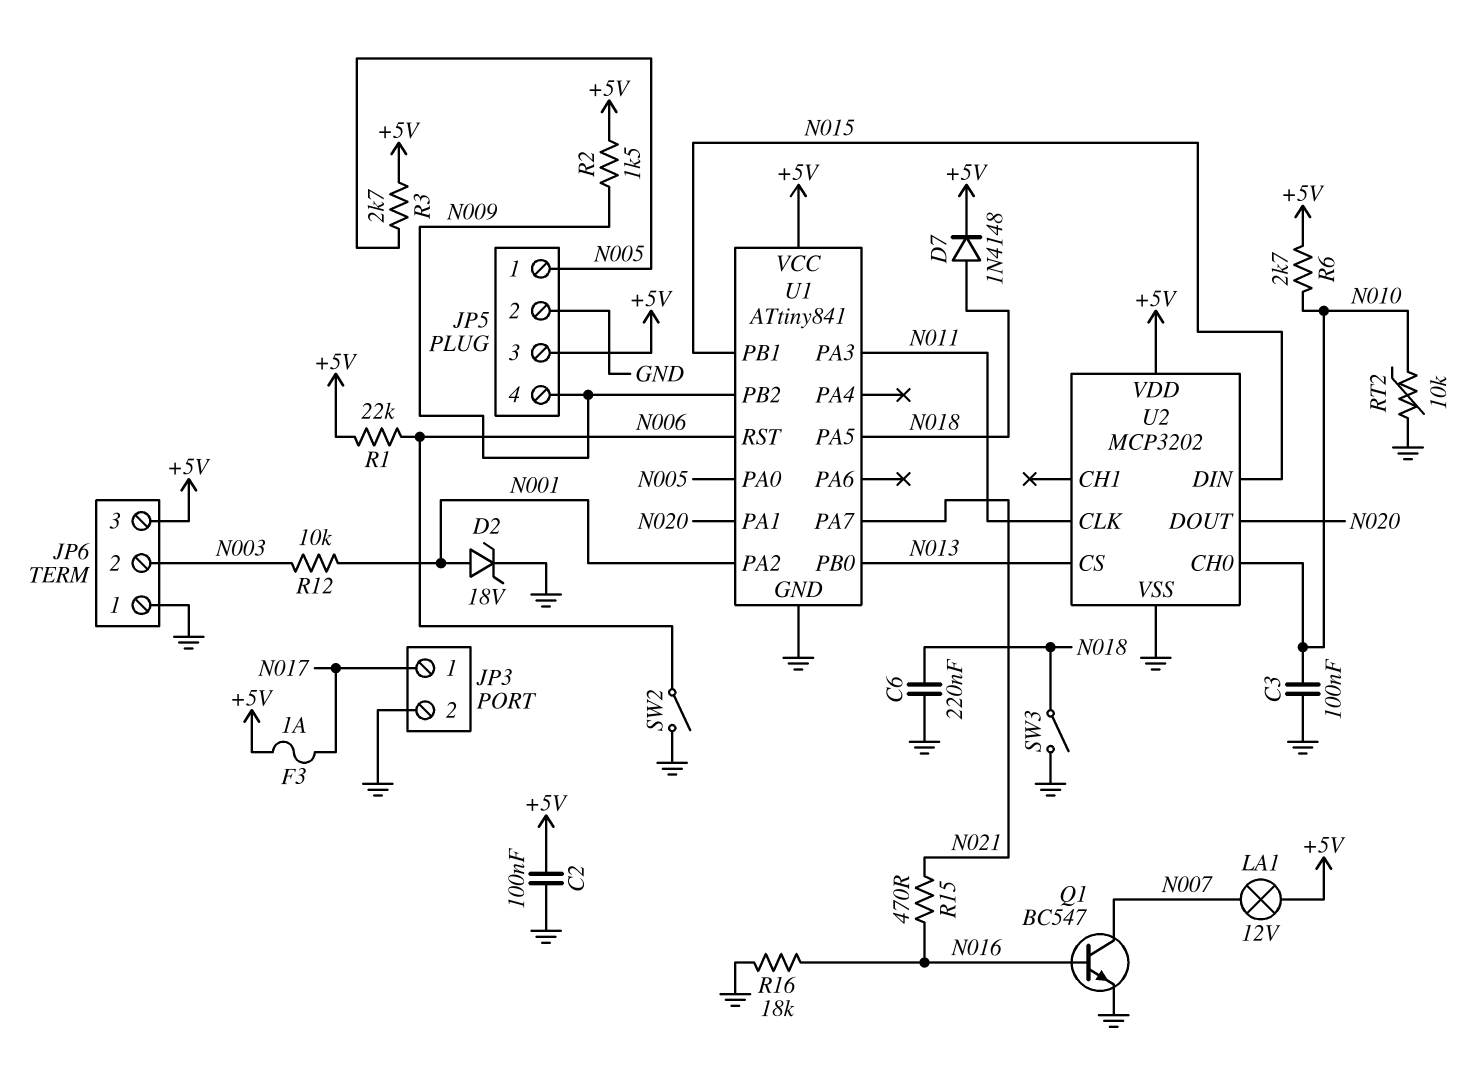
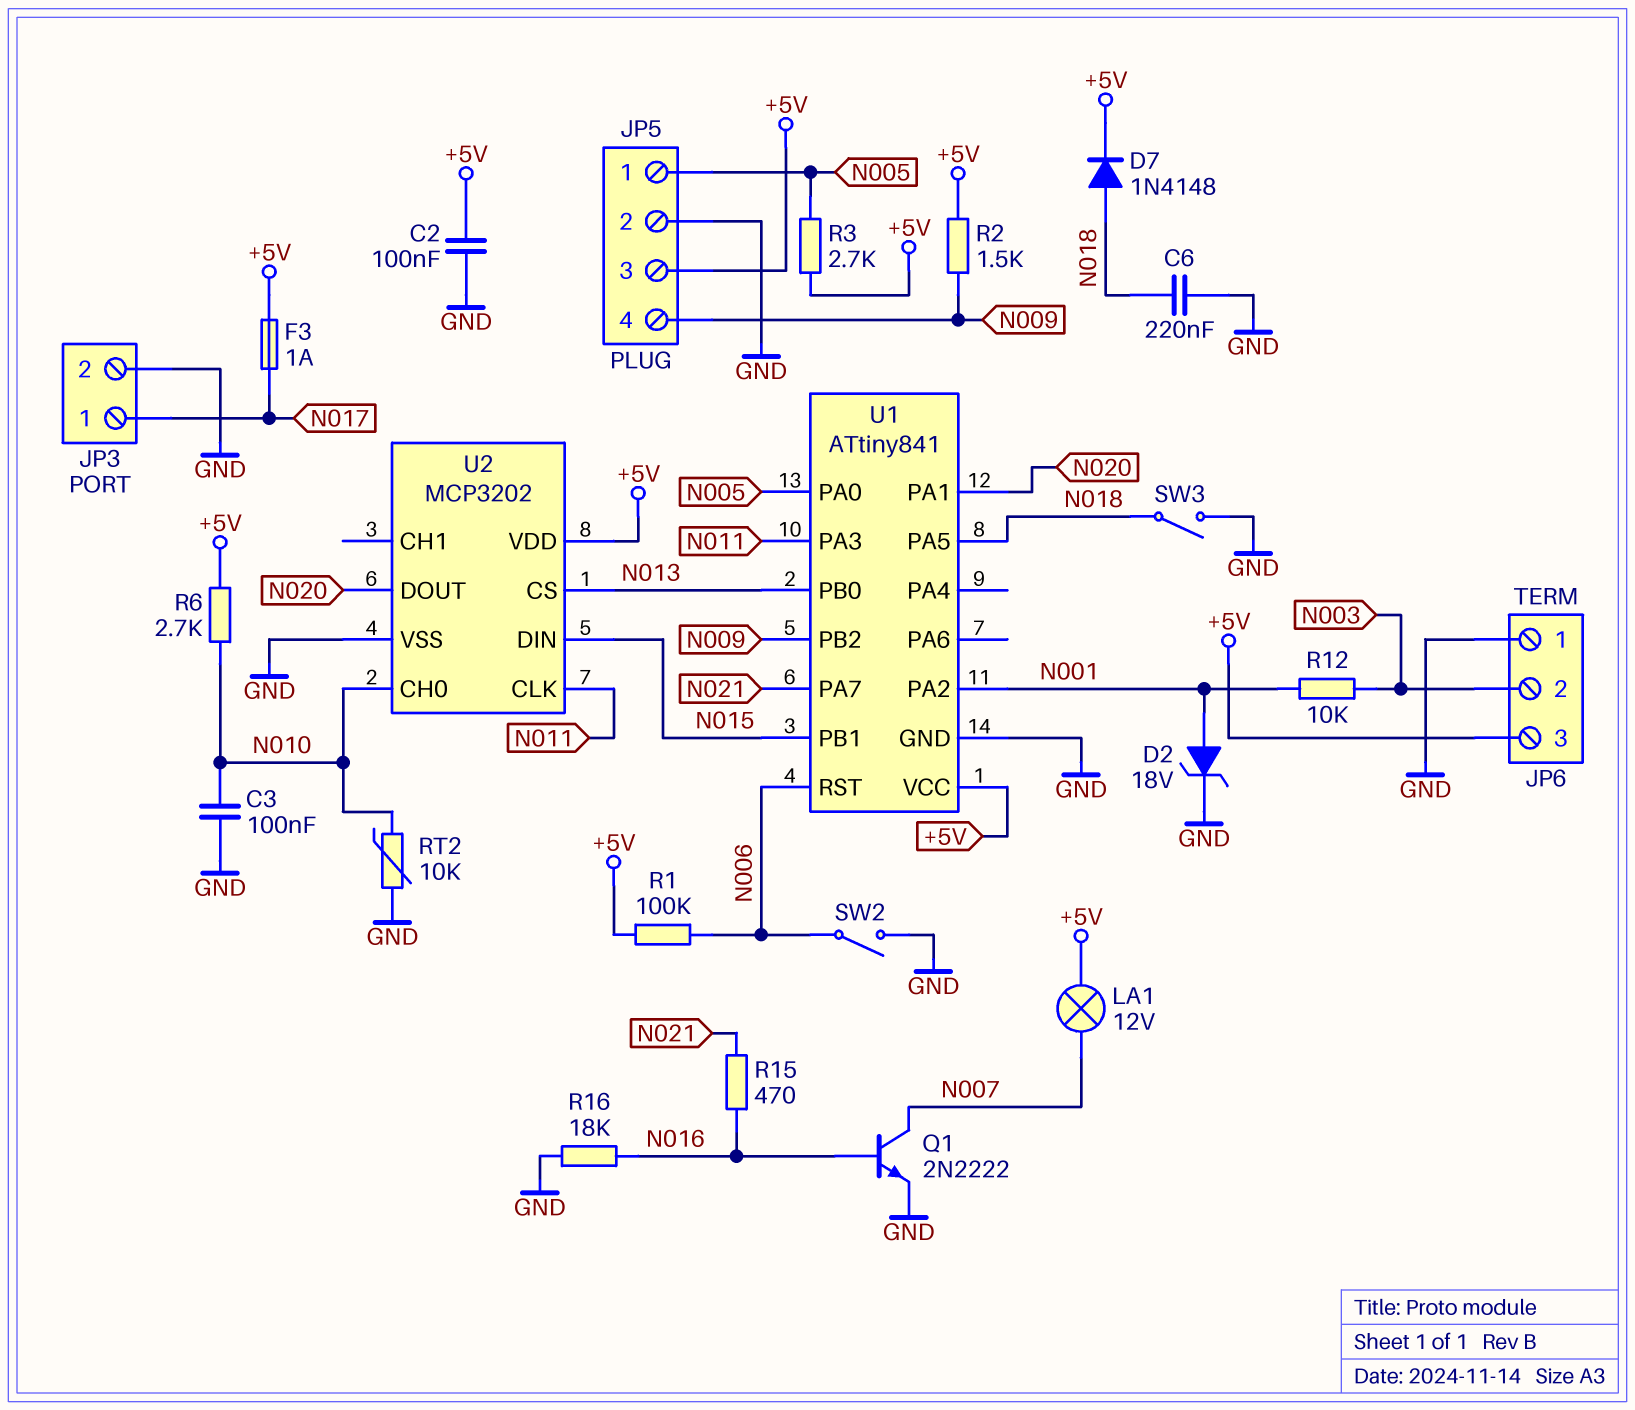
Q1: NPN BC547 (B N016, C N007, E GND) -> NPN 2N2222 (B N016, C N007, E GND)
R1: 22k (+5V, N006) -> 100k (+5V, N006)

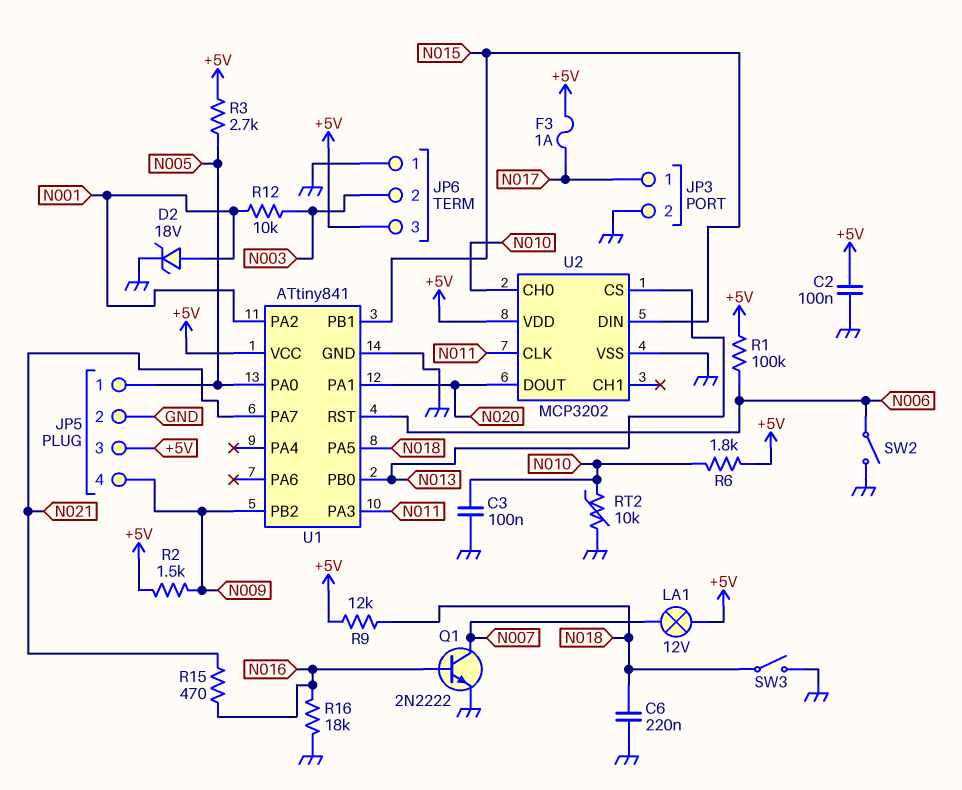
D7: diode 1N4148 (A N018, K +5V) -> none
R6: 2.7k (+5V, N010) -> 1.8k (+5V, N010)
R9: none -> 12k (+5V, N018)

